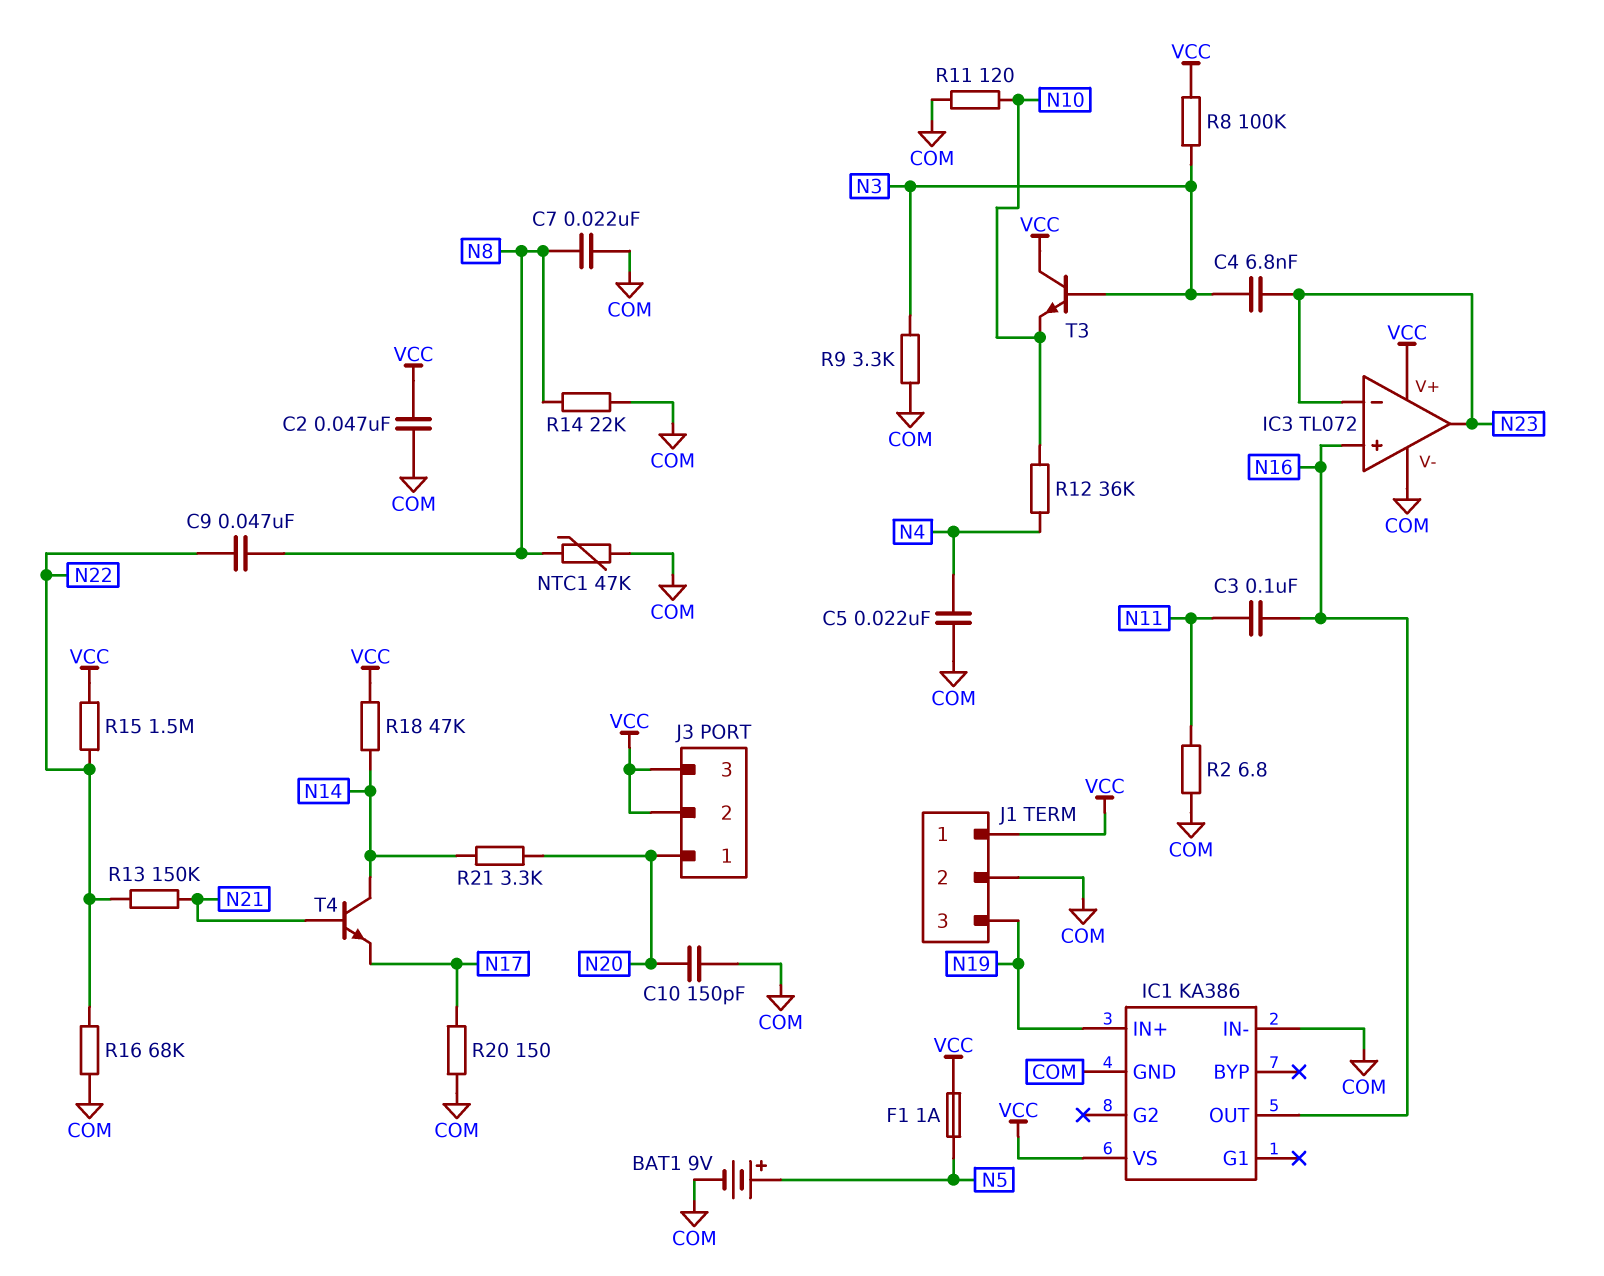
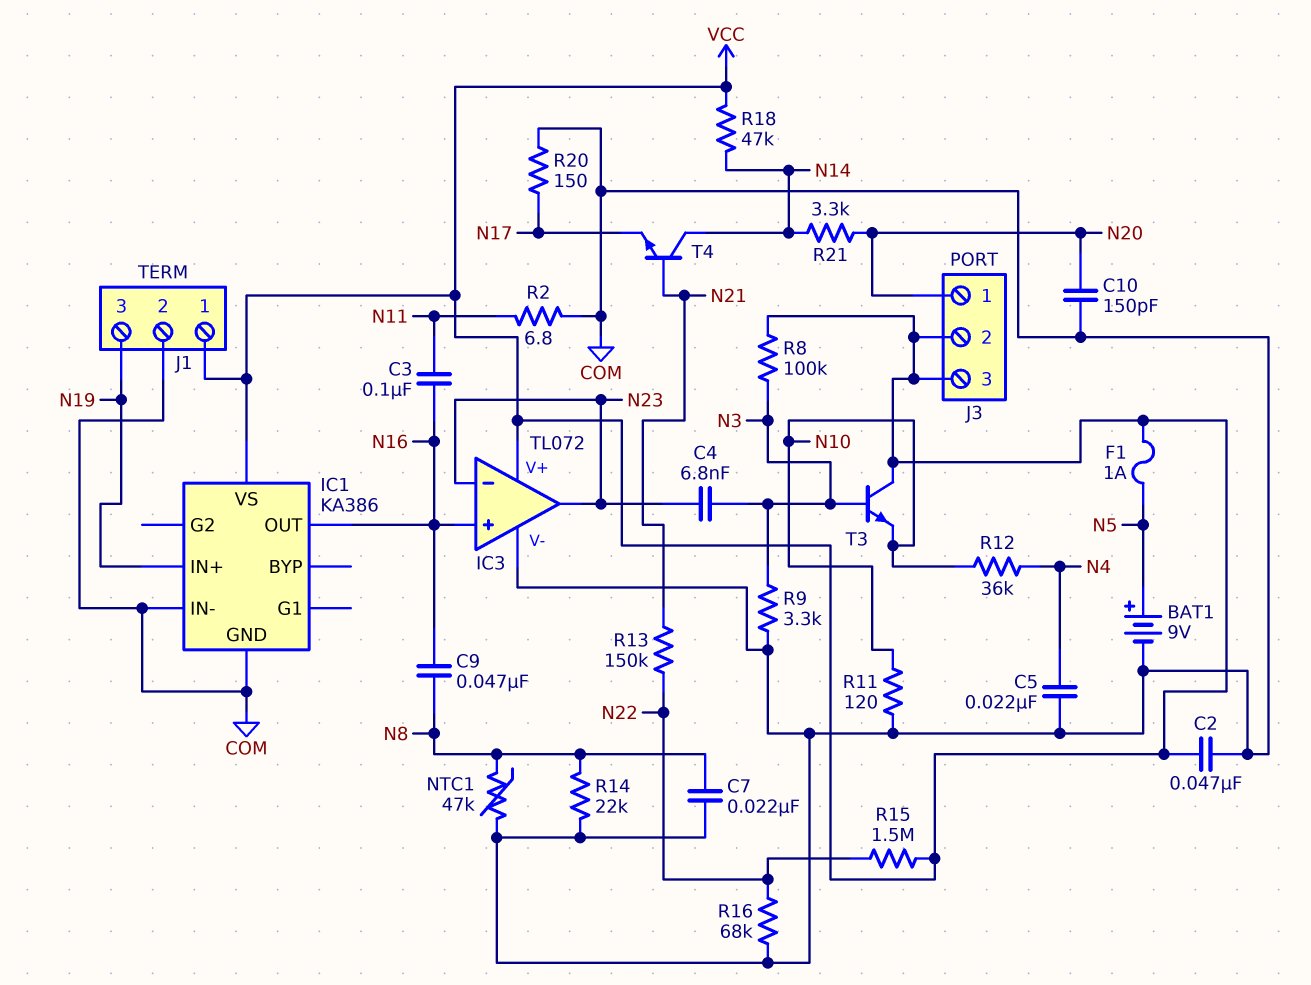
C9: 47nF (N8, N22) -> 47nF (N8, N16)

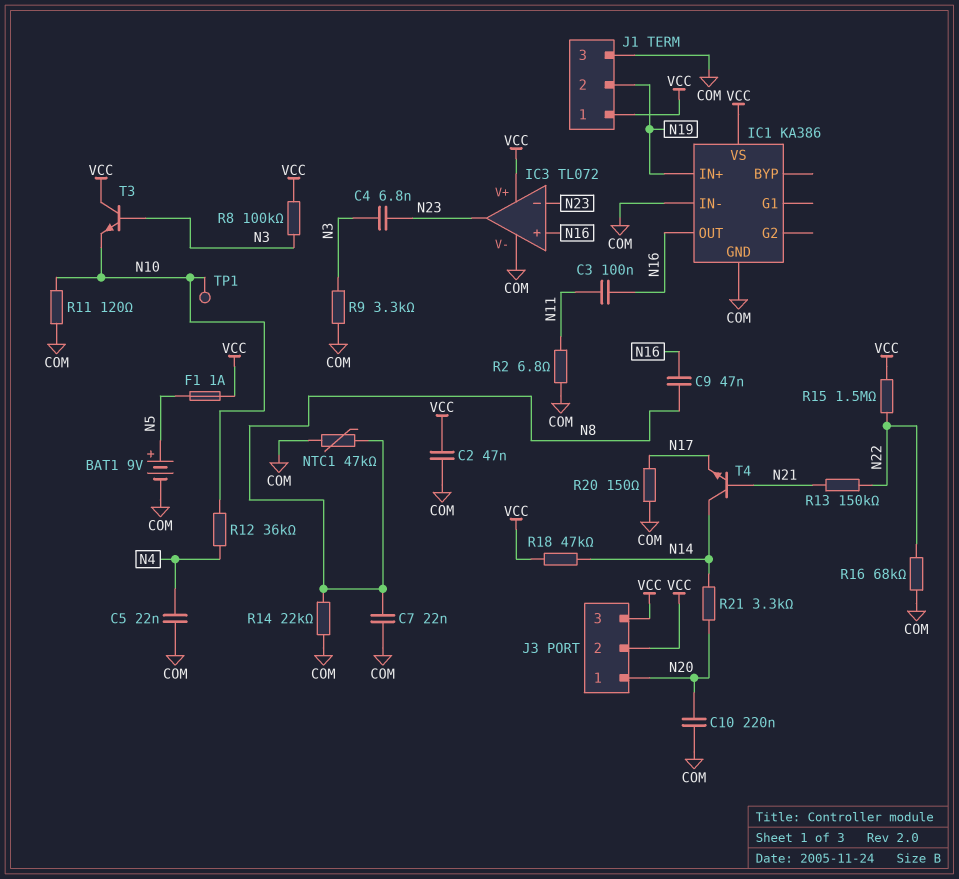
C10: 150pF (COM, N20) -> 220nF (COM, N20)
J1 pin 2: COM -> N19
J1 pin 3: N19 -> COM
TP1: none -> test point (N10)

